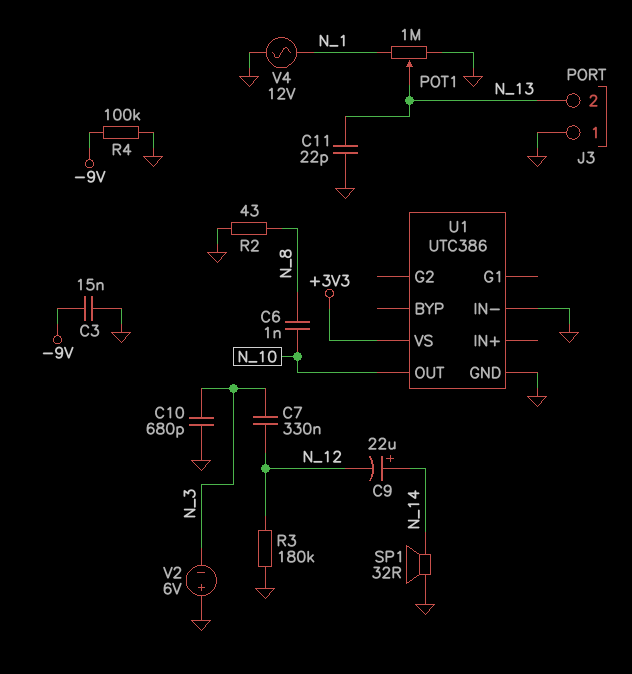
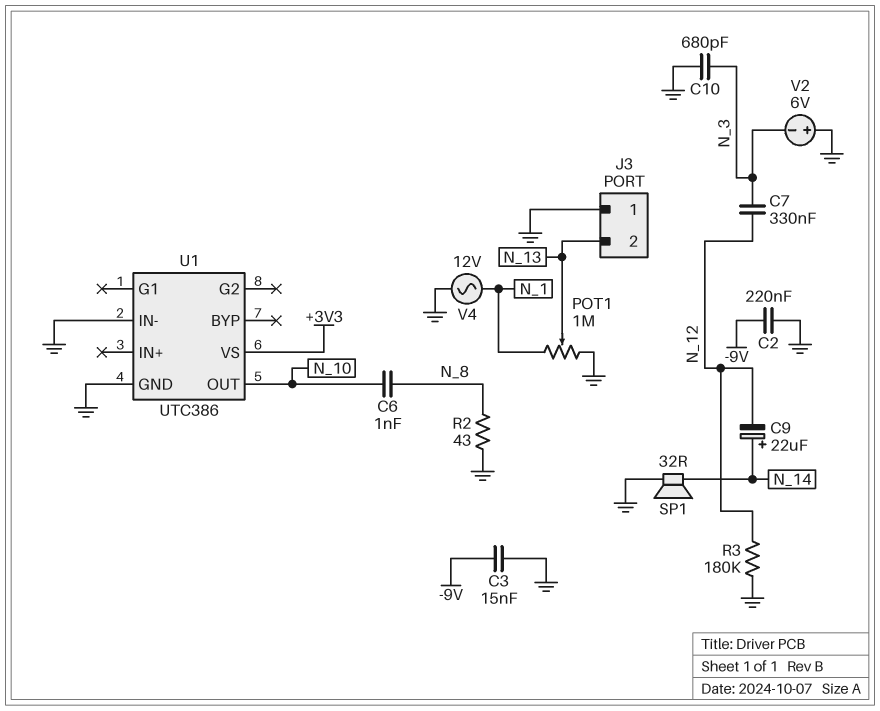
C2: none -> 220nF (-9V, GND)
C11: 22pF (GND, N_13) -> none
R4: 100k (-9V, GND) -> none

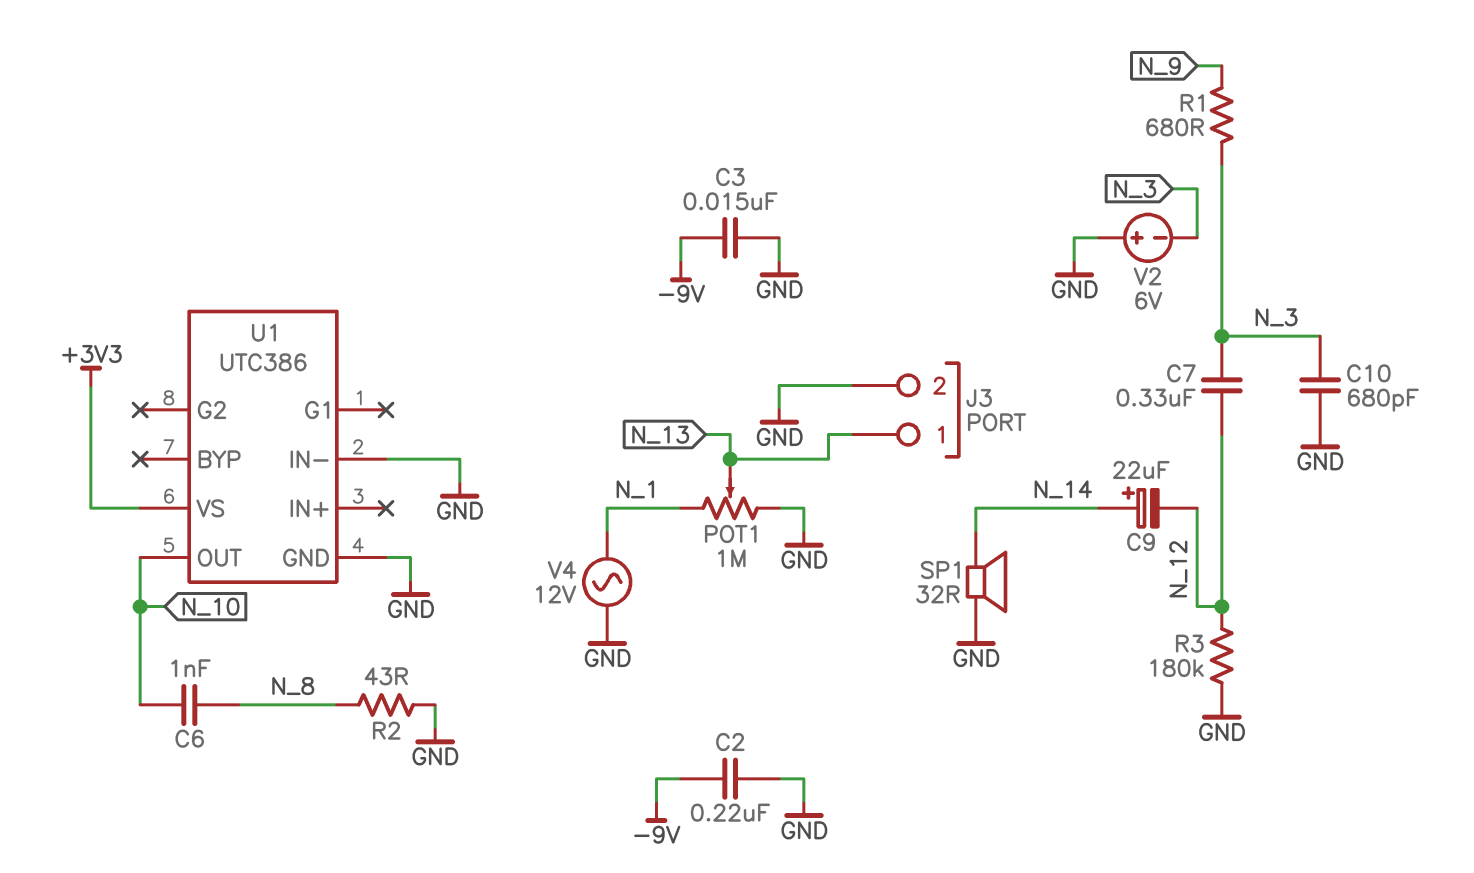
J3 pin 1: GND -> N_13
J3 pin 2: N_13 -> GND
R1: none -> 680 (N_3, N_9)

